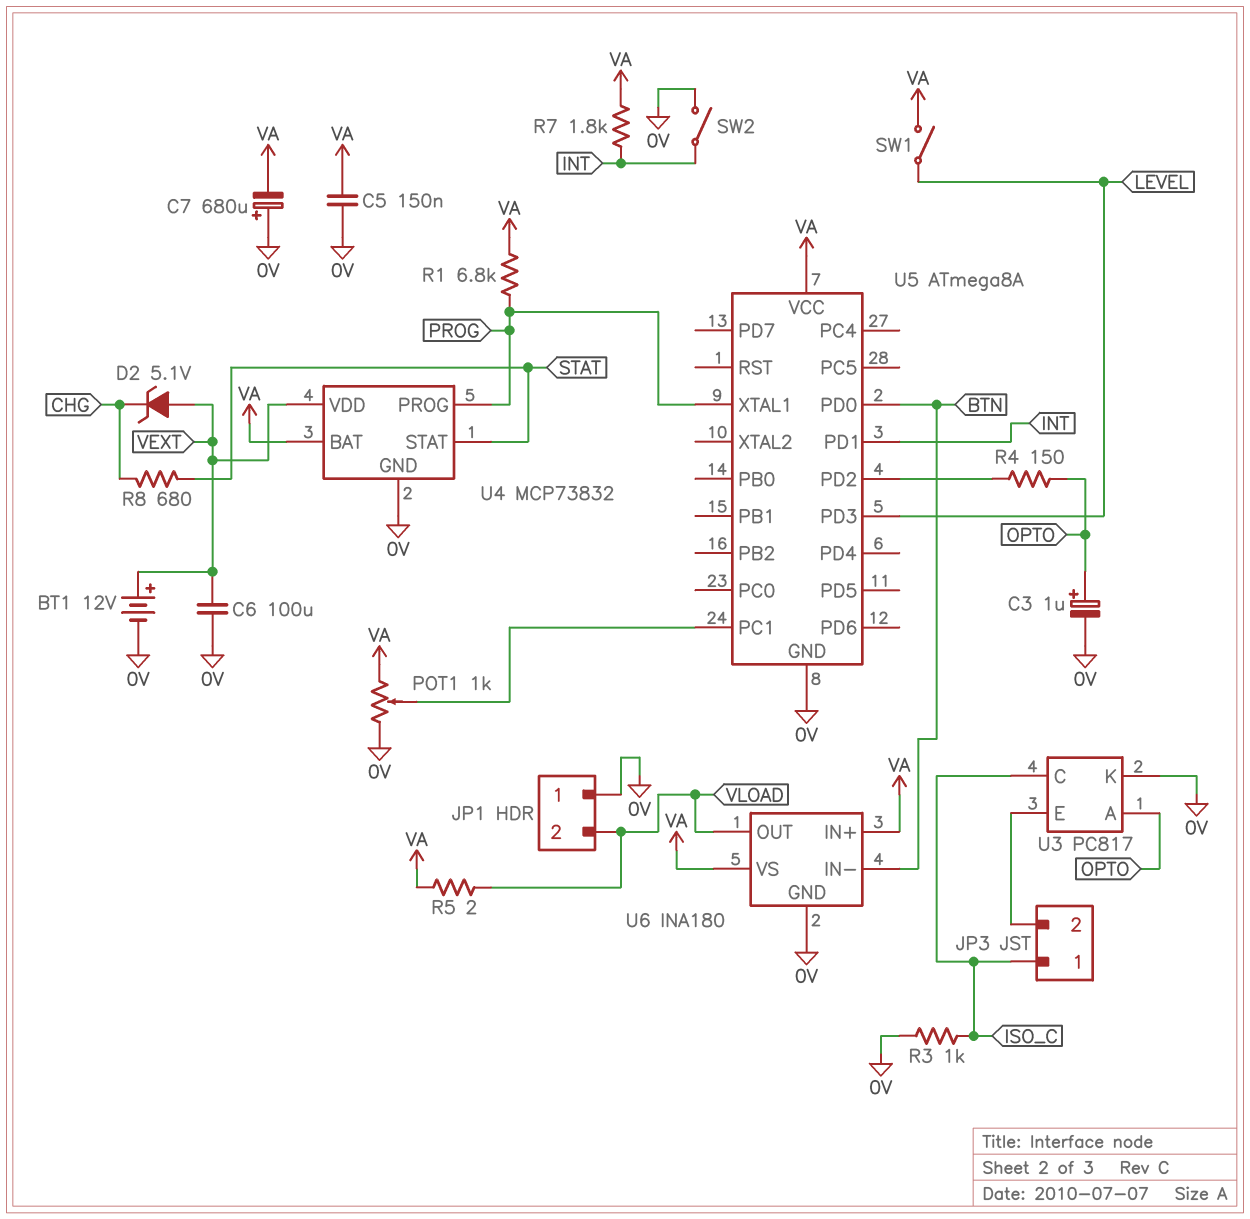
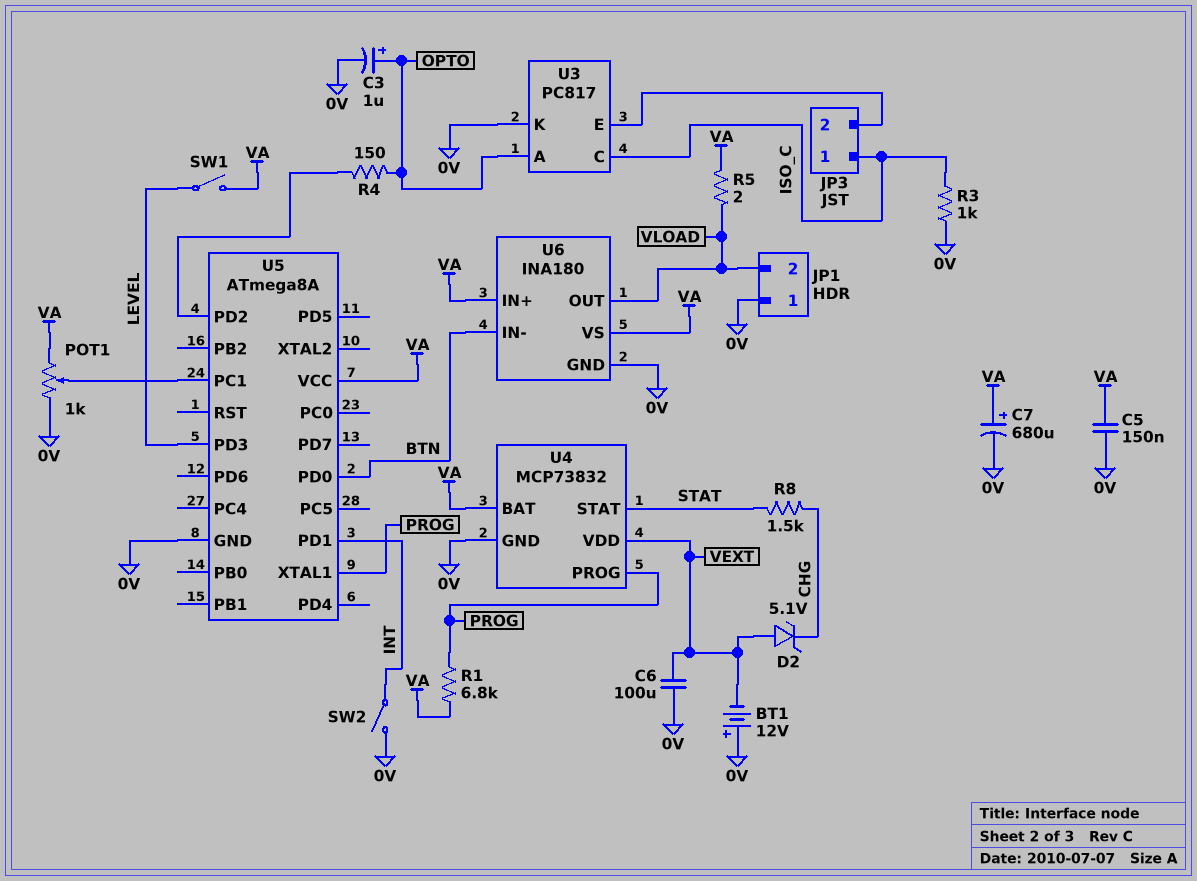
BT1: 12V (plus VEXT, minus 0V) -> 12V (plus 0V, minus VEXT)
C7: 680uF (plus 0V, minus VA) -> 680uF (plus VA, minus 0V)
R7: 1.8k (INT, VA) -> none
R8: 680 (CHG, STAT) -> 1.5k (CHG, STAT)

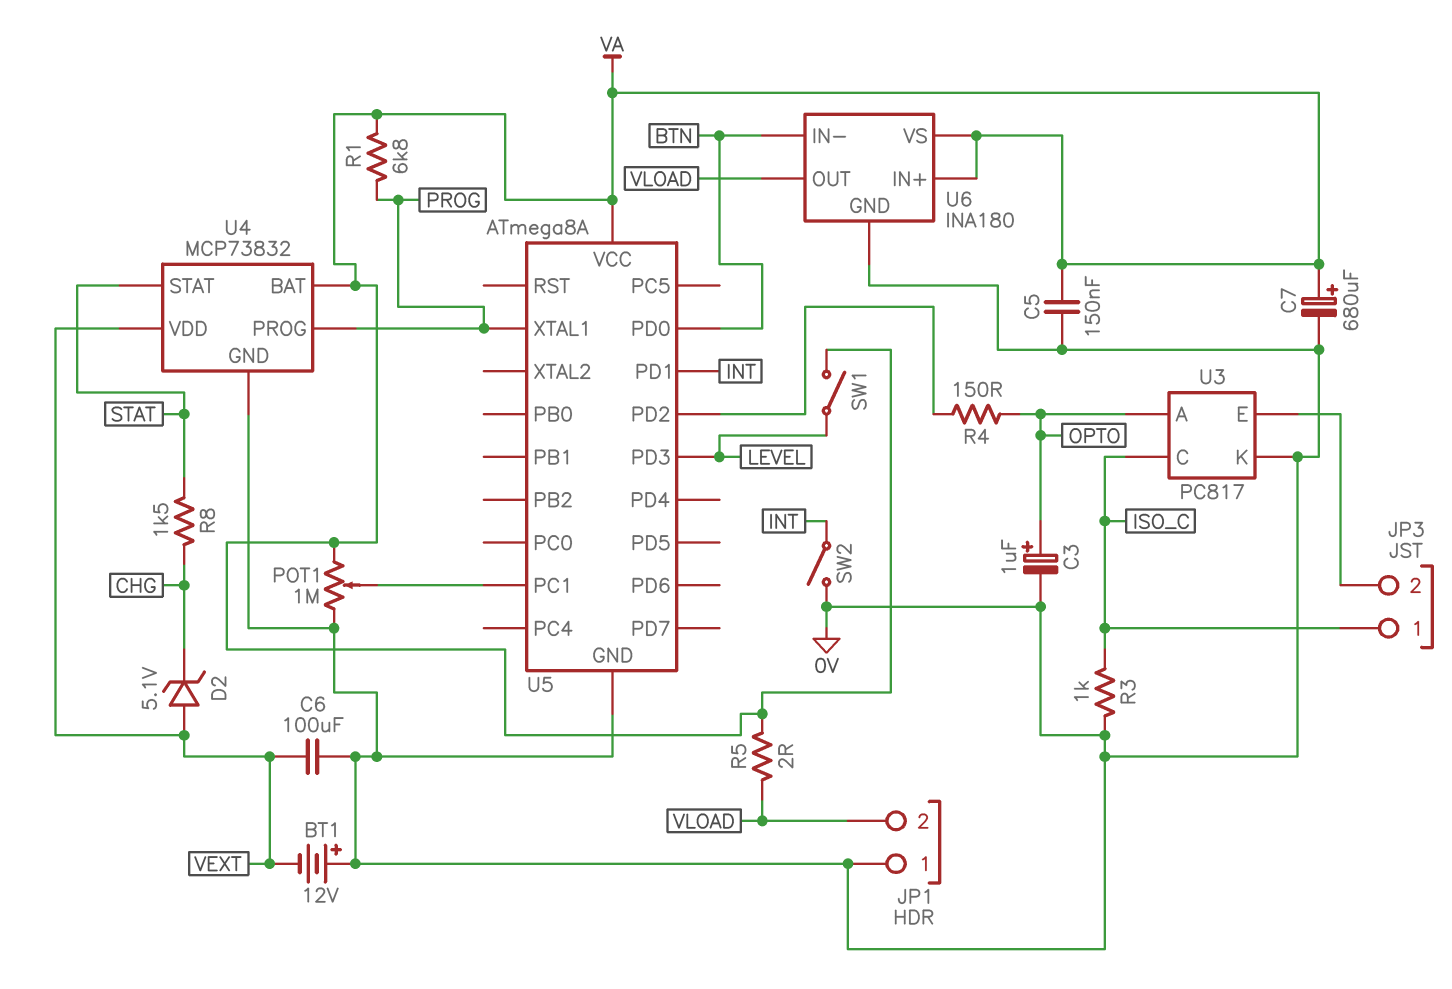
POT1: 1k (0V, VA, wiper U5/PC1) -> 1M (0V, VA, wiper U5/PC1)

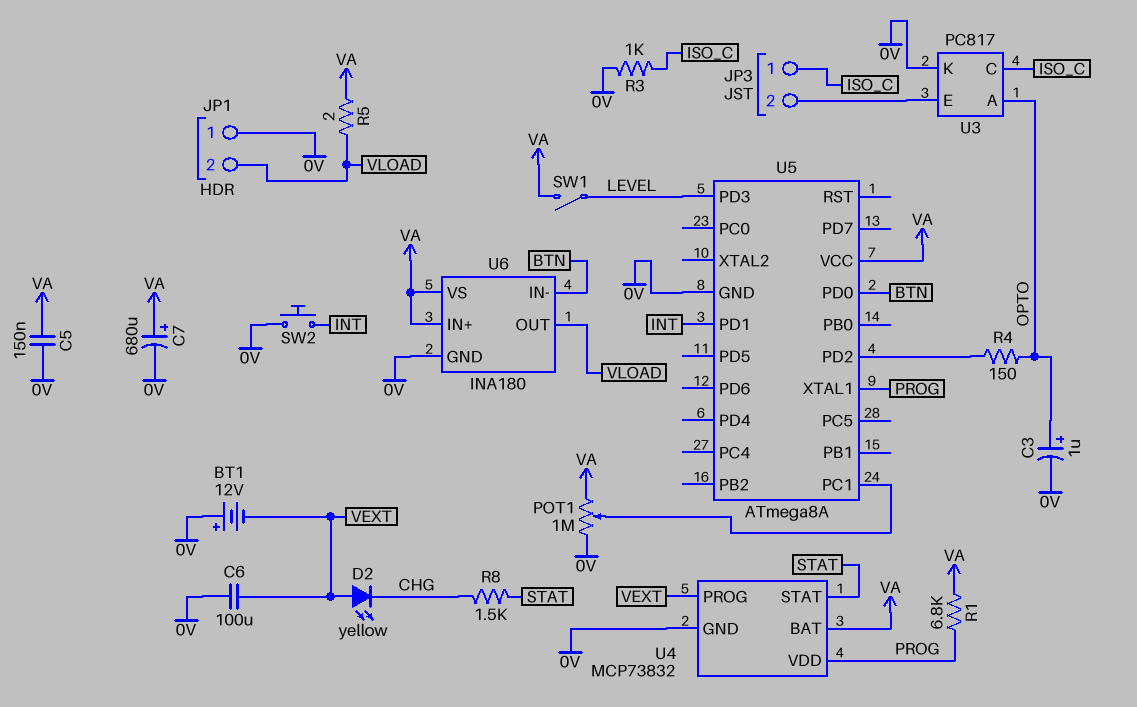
D2: zener 5.1V (A VEXT, K CHG) -> LED yellow (A VEXT, K CHG)
SW2: switch (0V, INT) -> button (0V, INT)
U4 pin PROG: PROG -> VEXT
U4 pin VDD: VEXT -> PROG

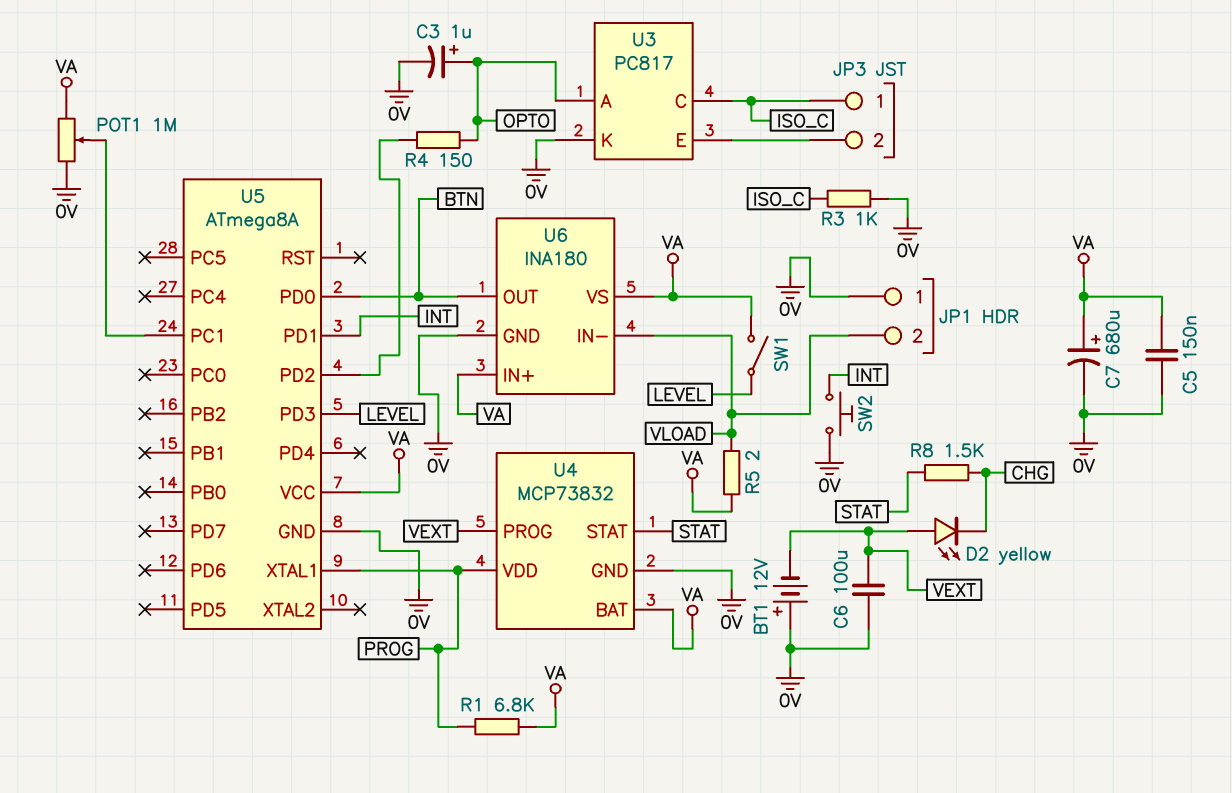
U6 pin IN-: BTN -> VLOAD
U6 pin OUT: VLOAD -> BTN

